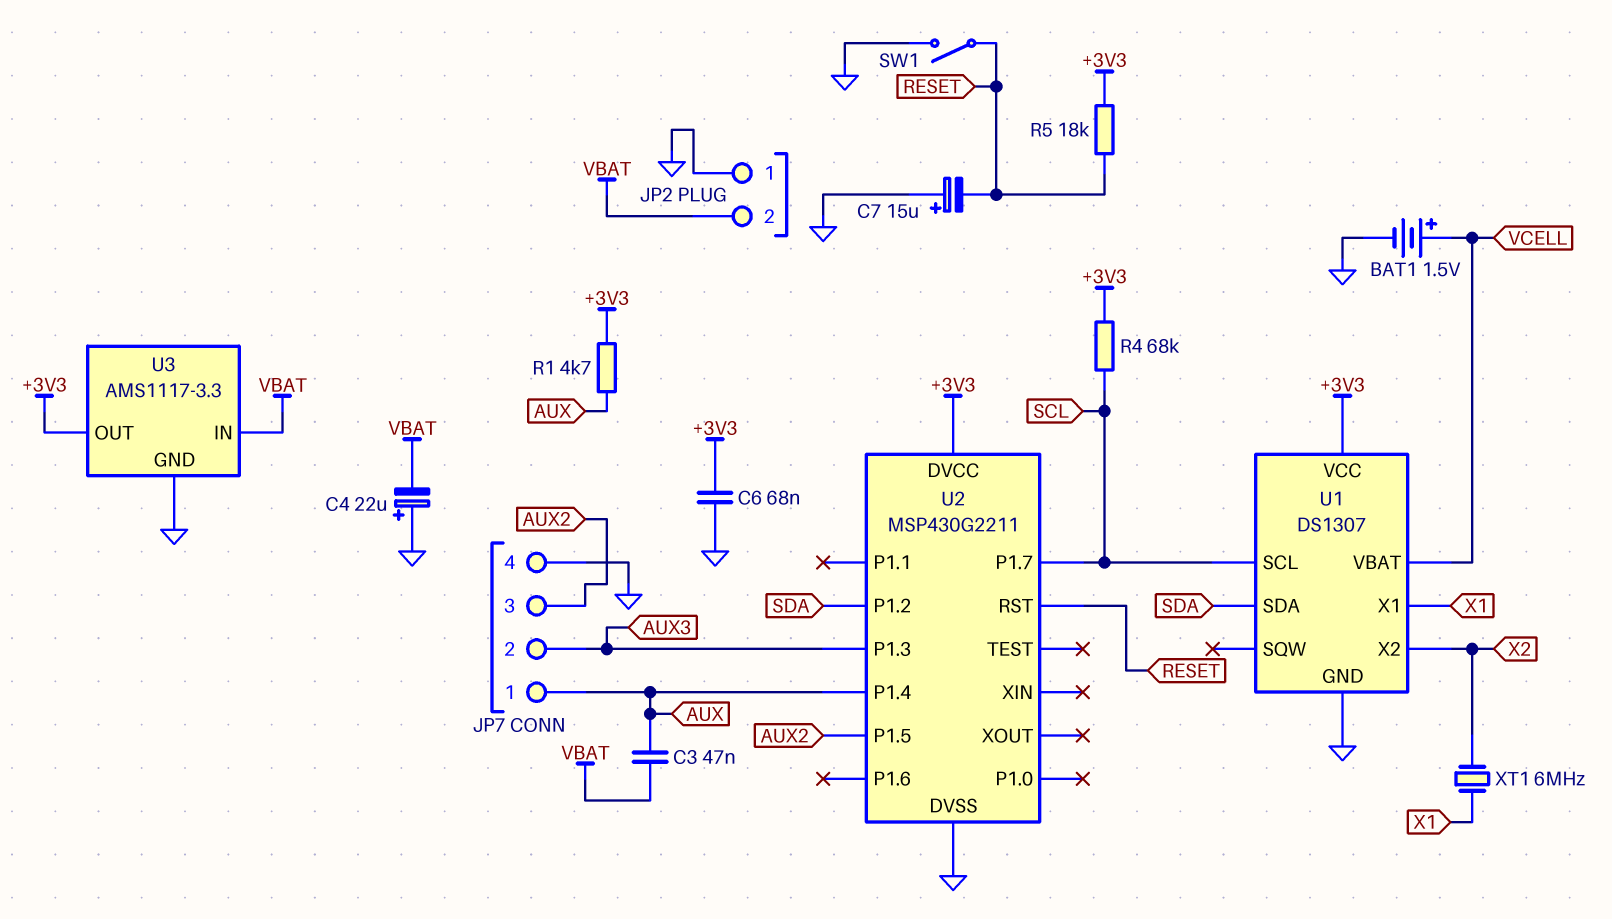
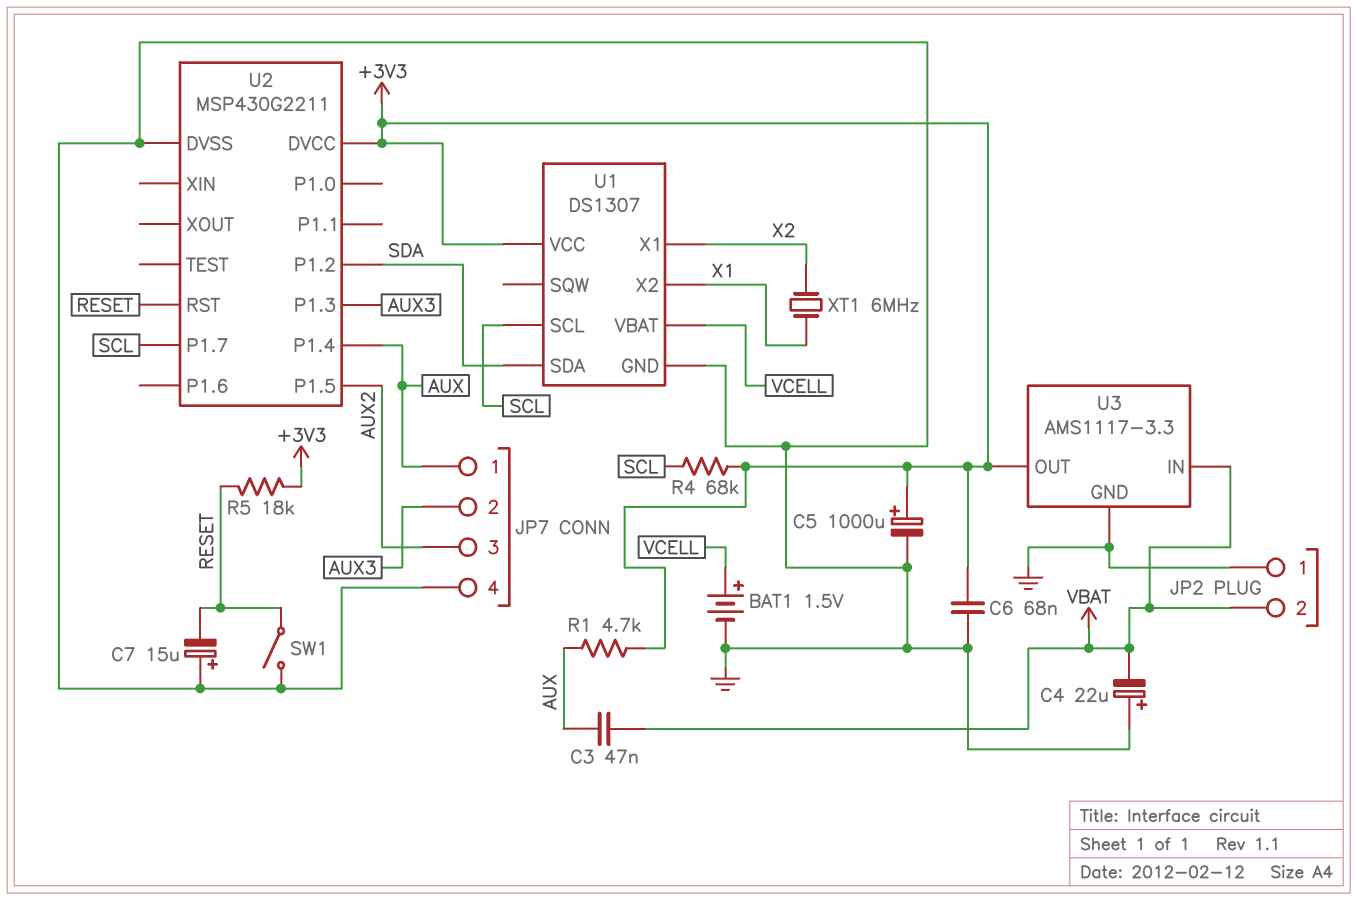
C5: none -> 1000uF (plus +3V3, minus GND)
U1 pin X1: X1 -> X2
U1 pin X2: X2 -> X1

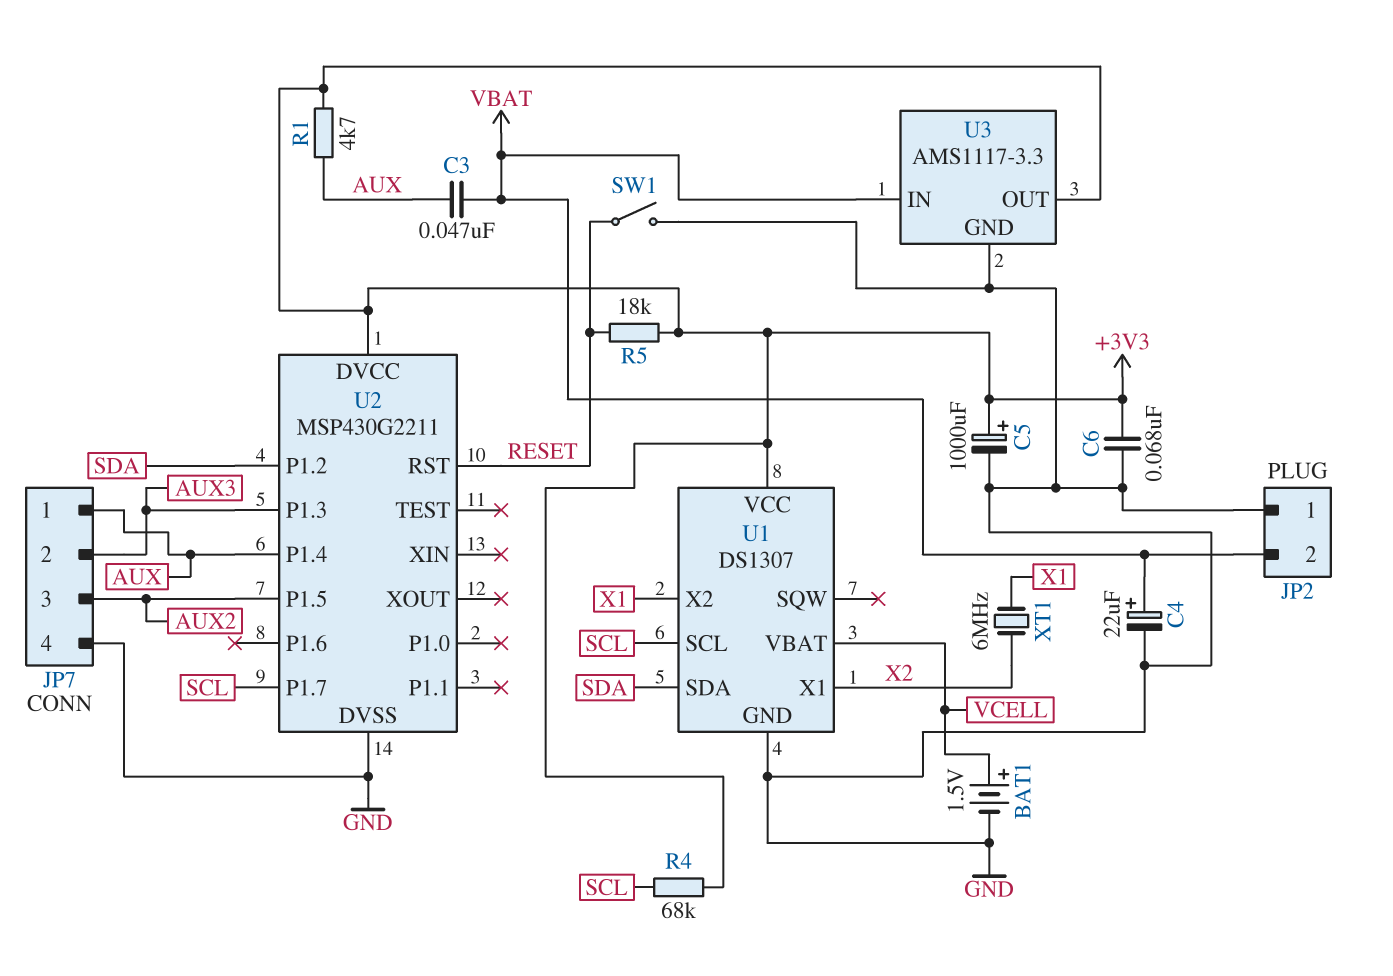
C4: 22uF (plus GND, minus VBAT) -> 22uF (plus VBAT, minus GND)
C7: 15uF (plus GND, minus RESET) -> none

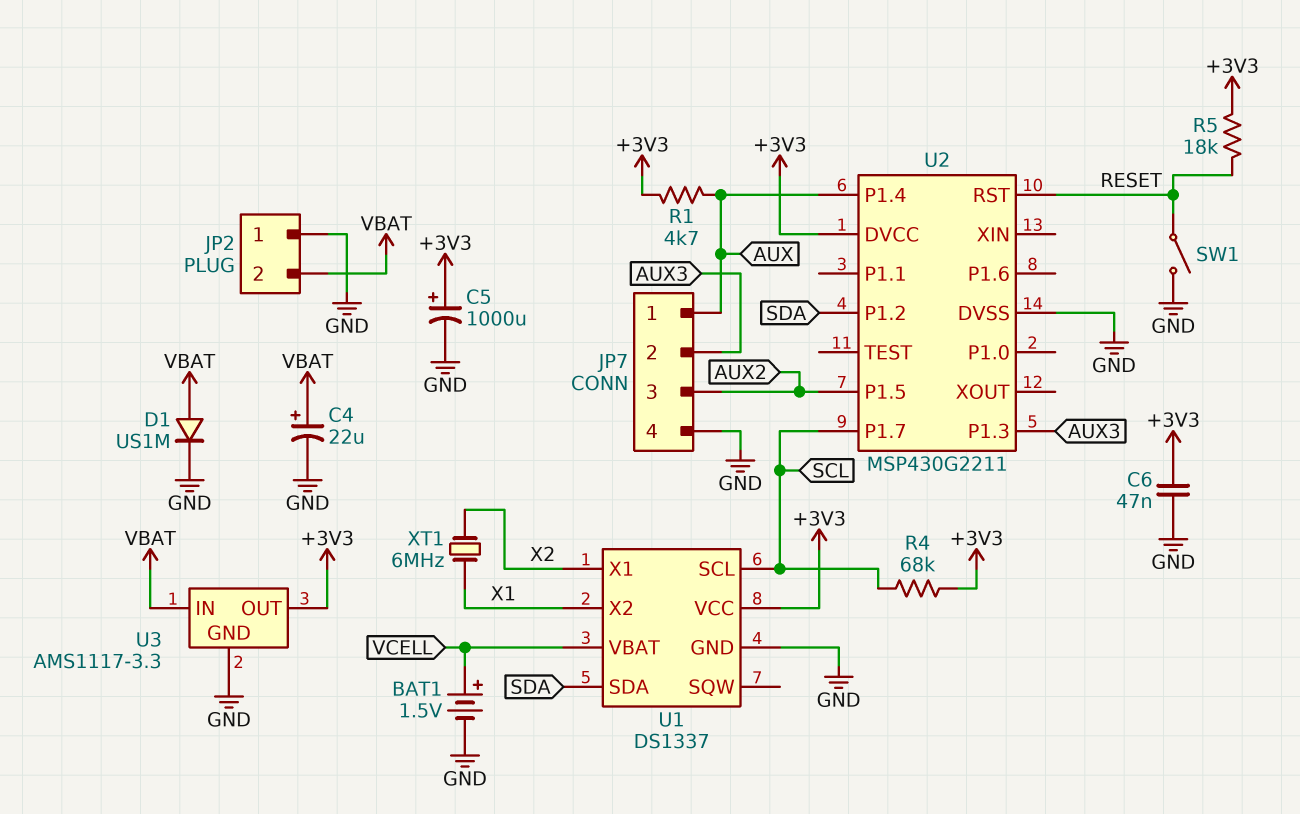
C3: 47nF (AUX, VBAT) -> none
C6: 68nF (+3V3, GND) -> 47nF (+3V3, GND)
D1: none -> diode US1M (A VBAT, K GND)
U1: DS1307 -> DS1337

